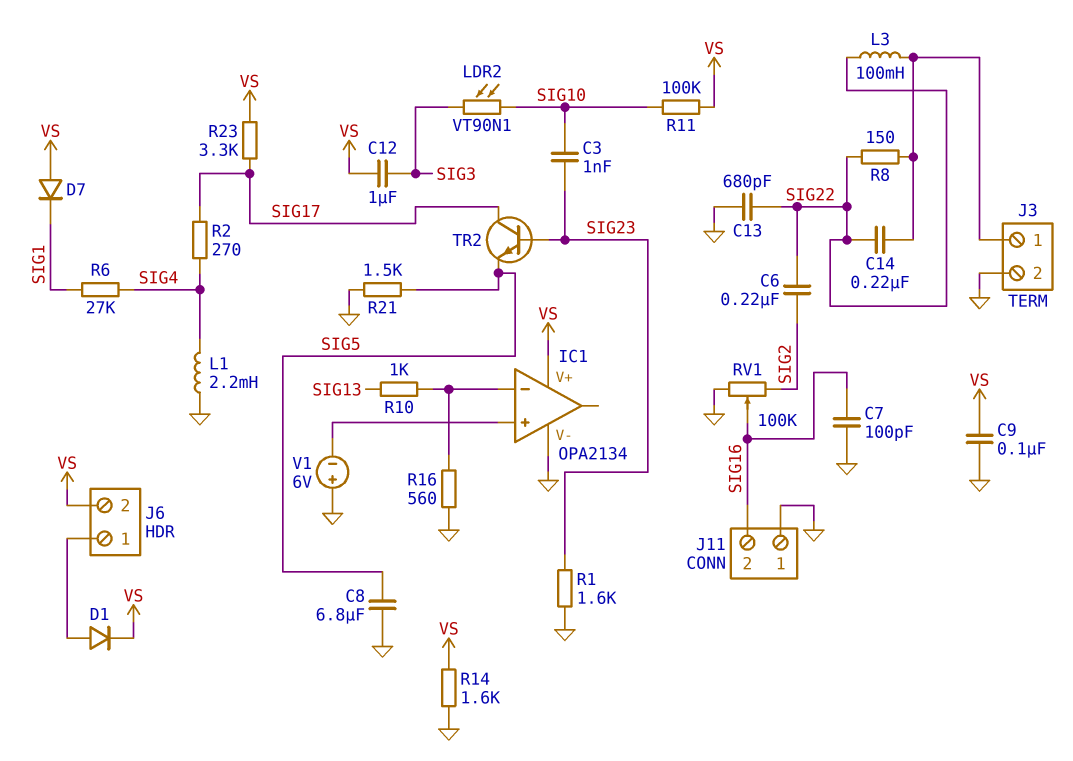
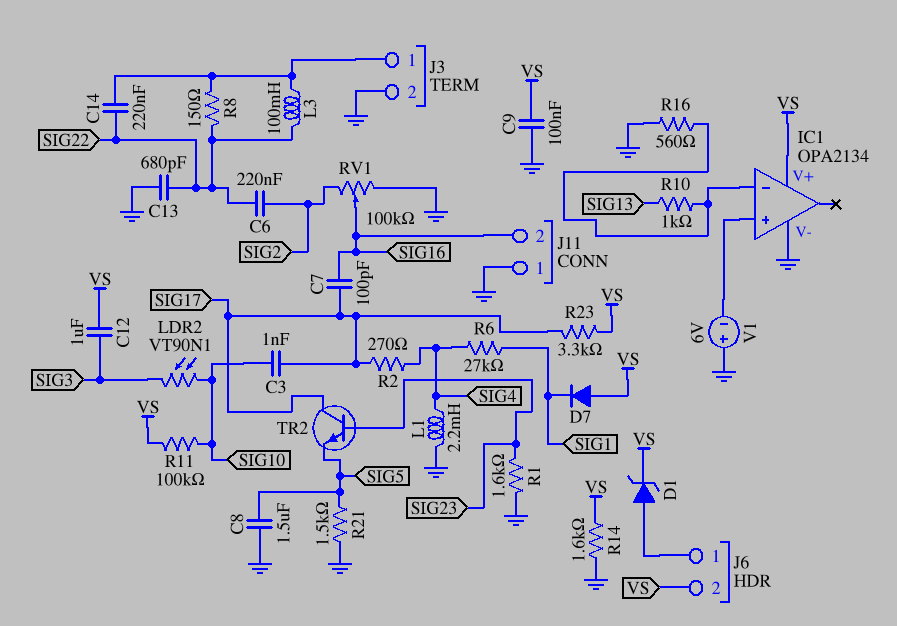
C3: 1nF (SIG10, SIG23) -> 1nF (SIG10, SIG17)
C7: 100pF (GND, SIG16) -> 100pF (SIG16, SIG17)
C8: 6.8uF (GND, SIG5) -> 1.5uF (GND, SIG5)
D1: diode (A J6/1, K VS) -> zener (A J6/1, K VS)

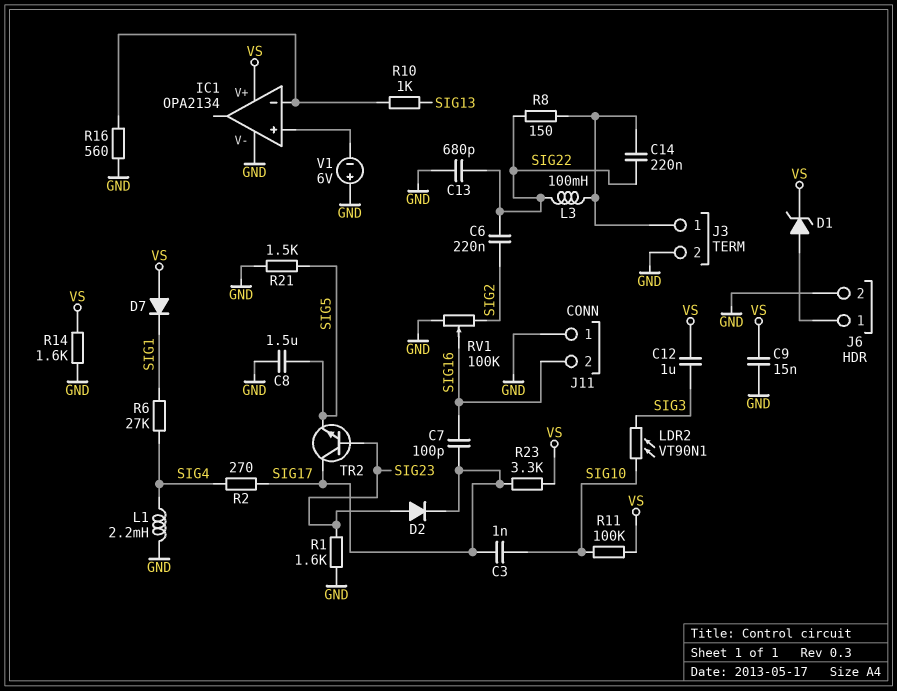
C9: 100nF (GND, VS) -> 15nF (GND, VS)
D2: none -> diode (A SIG23, K SIG17)
J6 pin 2: VS -> GND

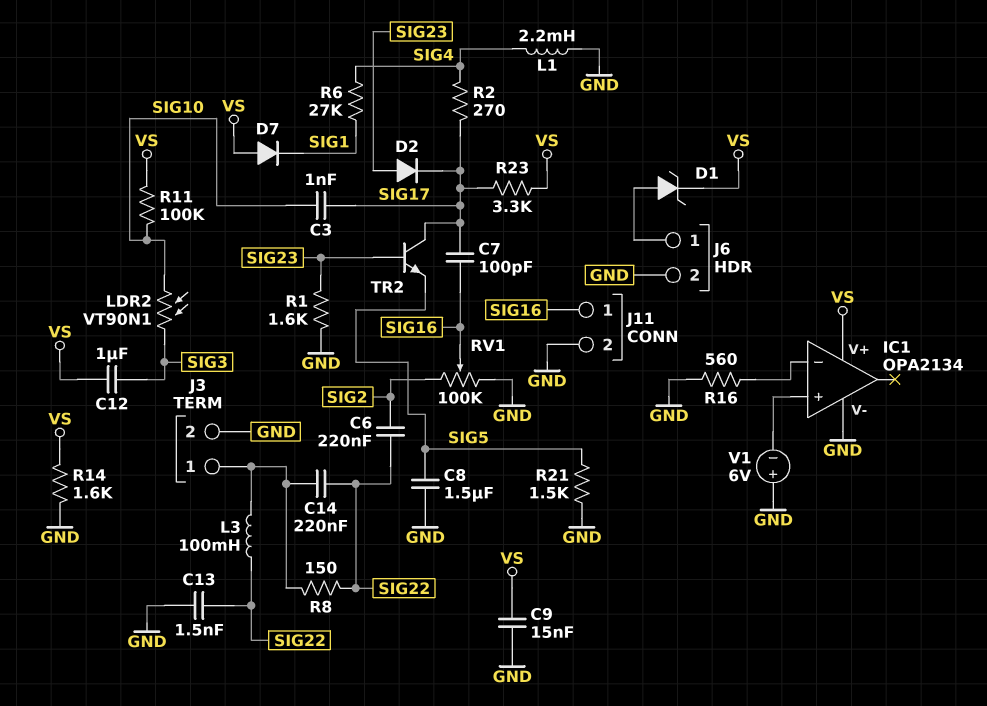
C13: 680pF (GND, SIG22) -> 1.5nF (GND, SIG22)
J11 pin 1: GND -> SIG16
J11 pin 2: SIG16 -> GND
R10: 1k (IC1/in-, SIG13) -> none

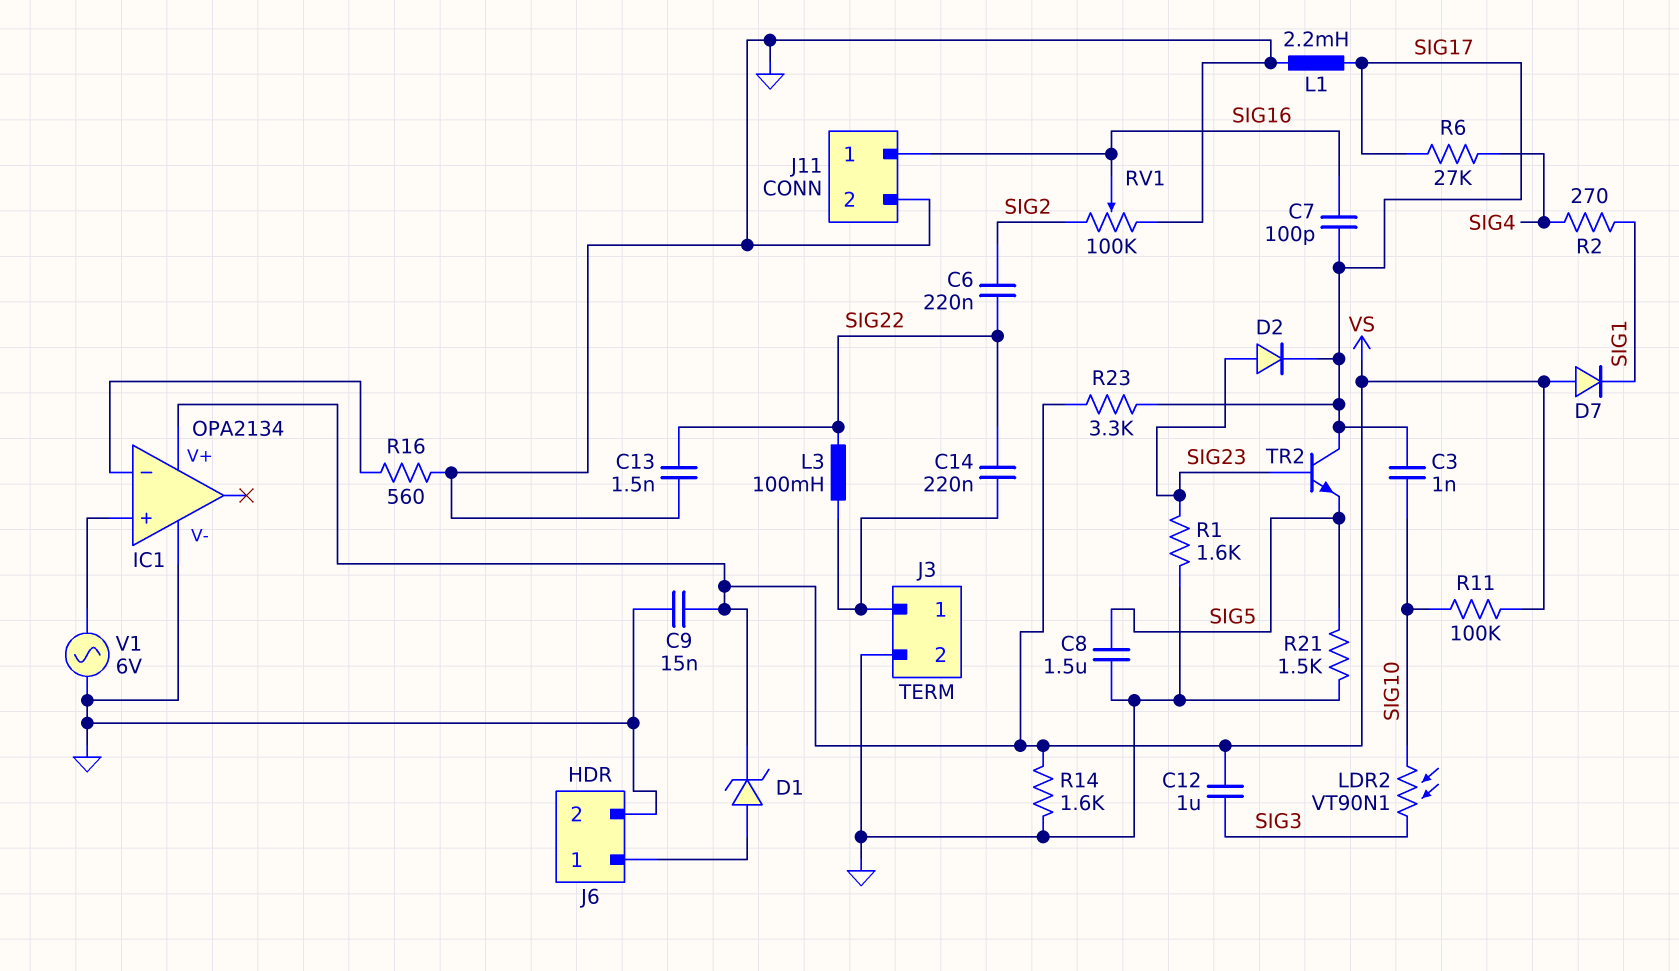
L1: 2.2mH (GND, SIG4) -> 2.2mH (GND, SIG17)
R2: 270 (SIG4, SIG17) -> 270 (SIG1, SIG4)
R6: 27k (SIG1, SIG4) -> 27k (SIG4, SIG17)
R8: 150 (J3/1, SIG22) -> none
V1: 6V (plus GND, minus IC1/in+) -> AC 6V (GND, IC1/in+)

